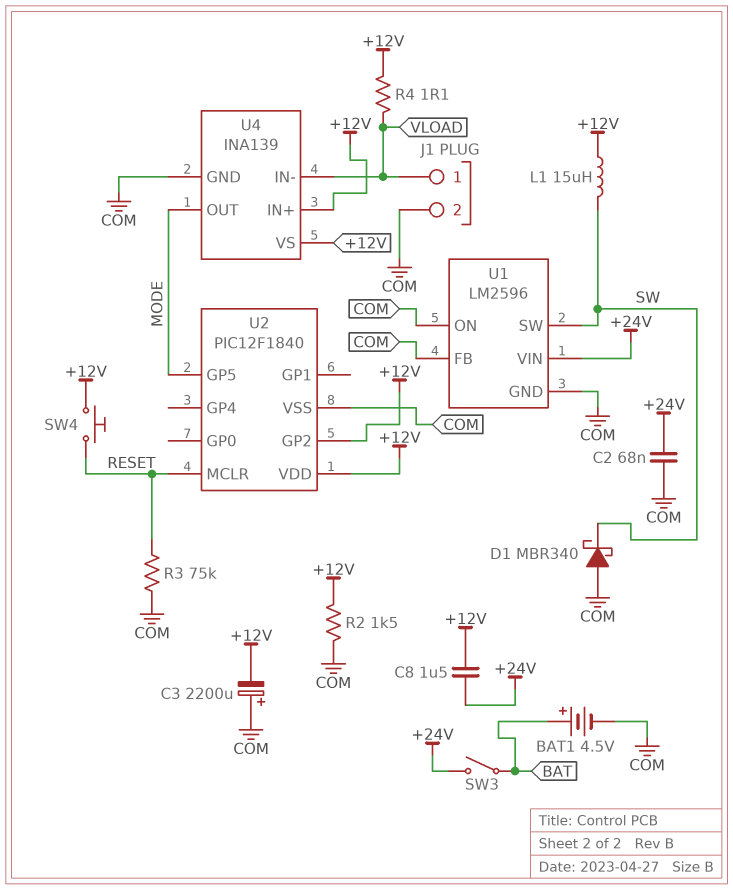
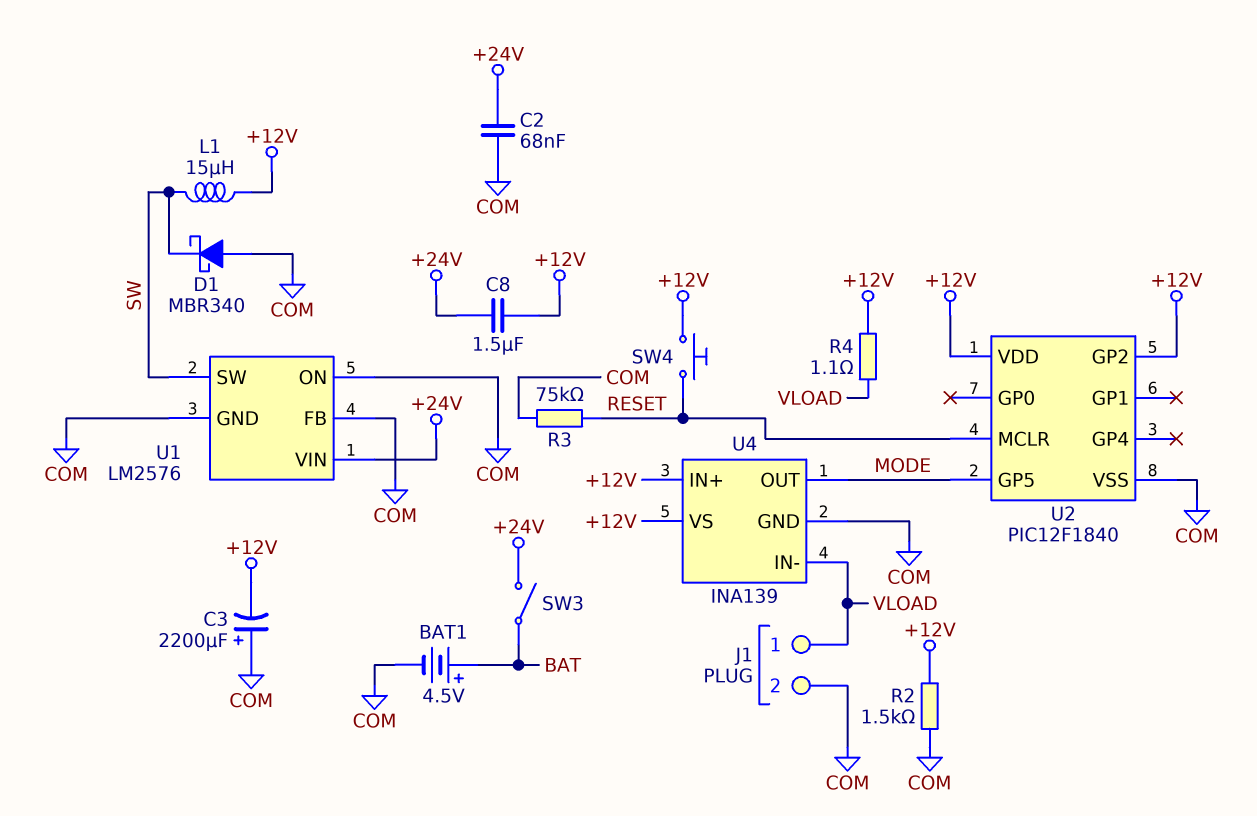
U1: LM2596 -> LM2576

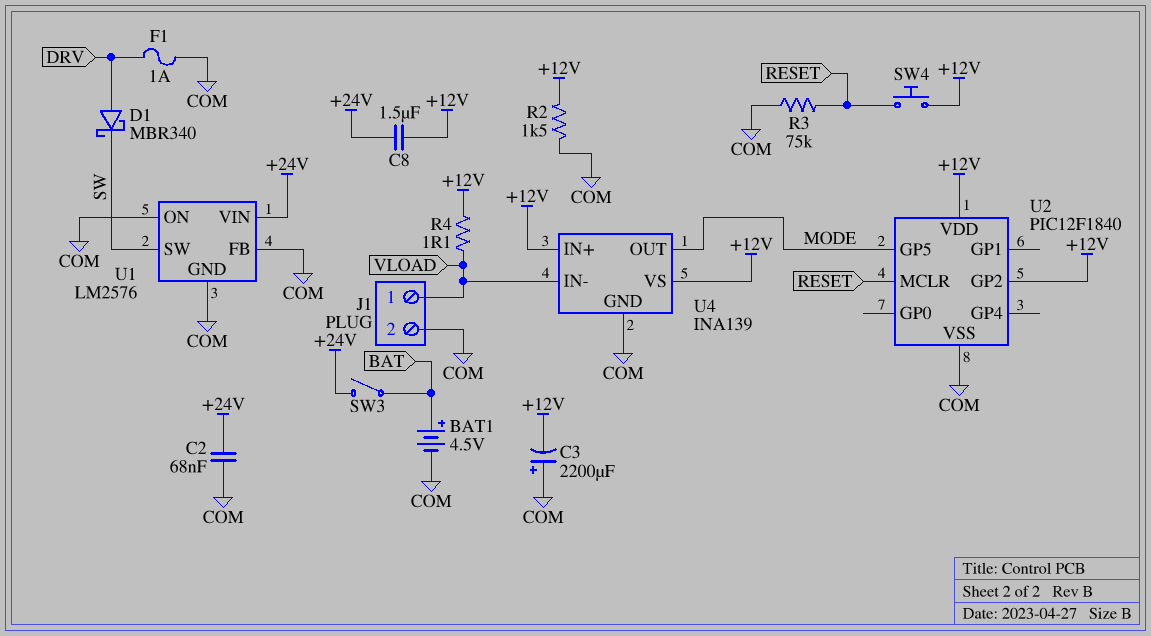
D1: schottky MBR340 (A COM, K SW) -> schottky MBR340 (A DRV, K SW)
F1: none -> 1A (COM, DRV)
L1: 15uH (+12V, SW) -> none

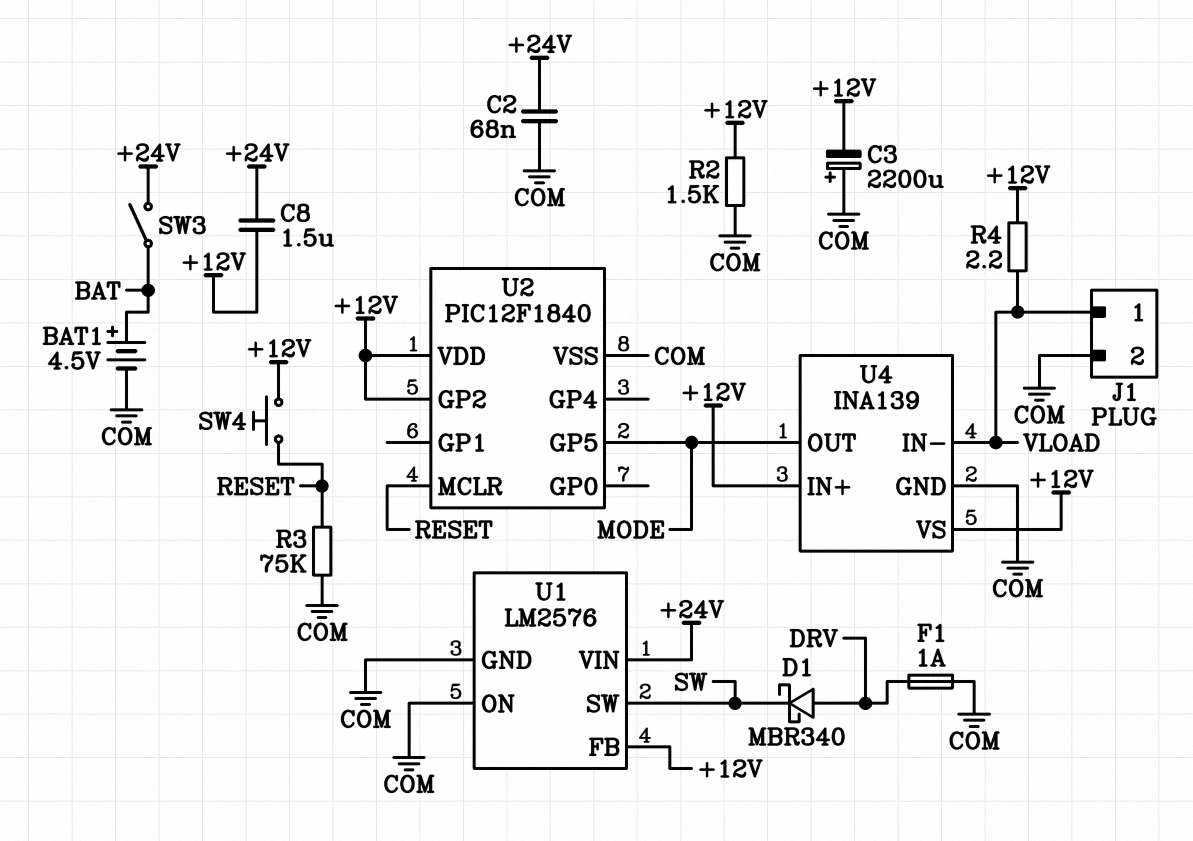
R4: 1.1 (+12V, VLOAD) -> 2.2 (+12V, VLOAD)
U1 pin FB: COM -> +12V

